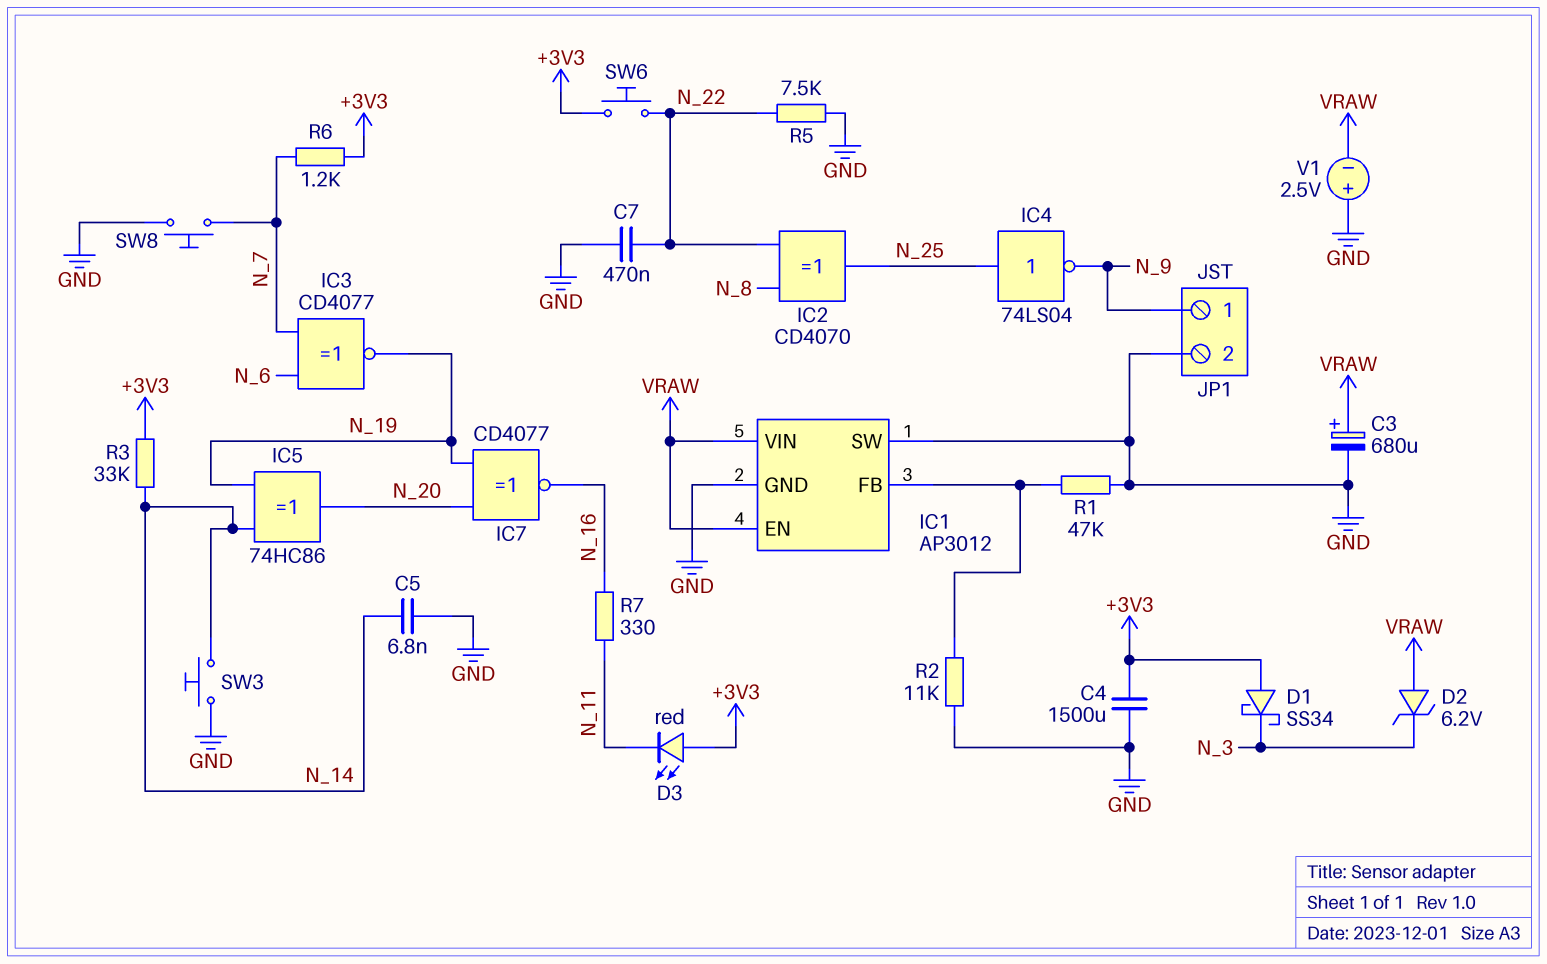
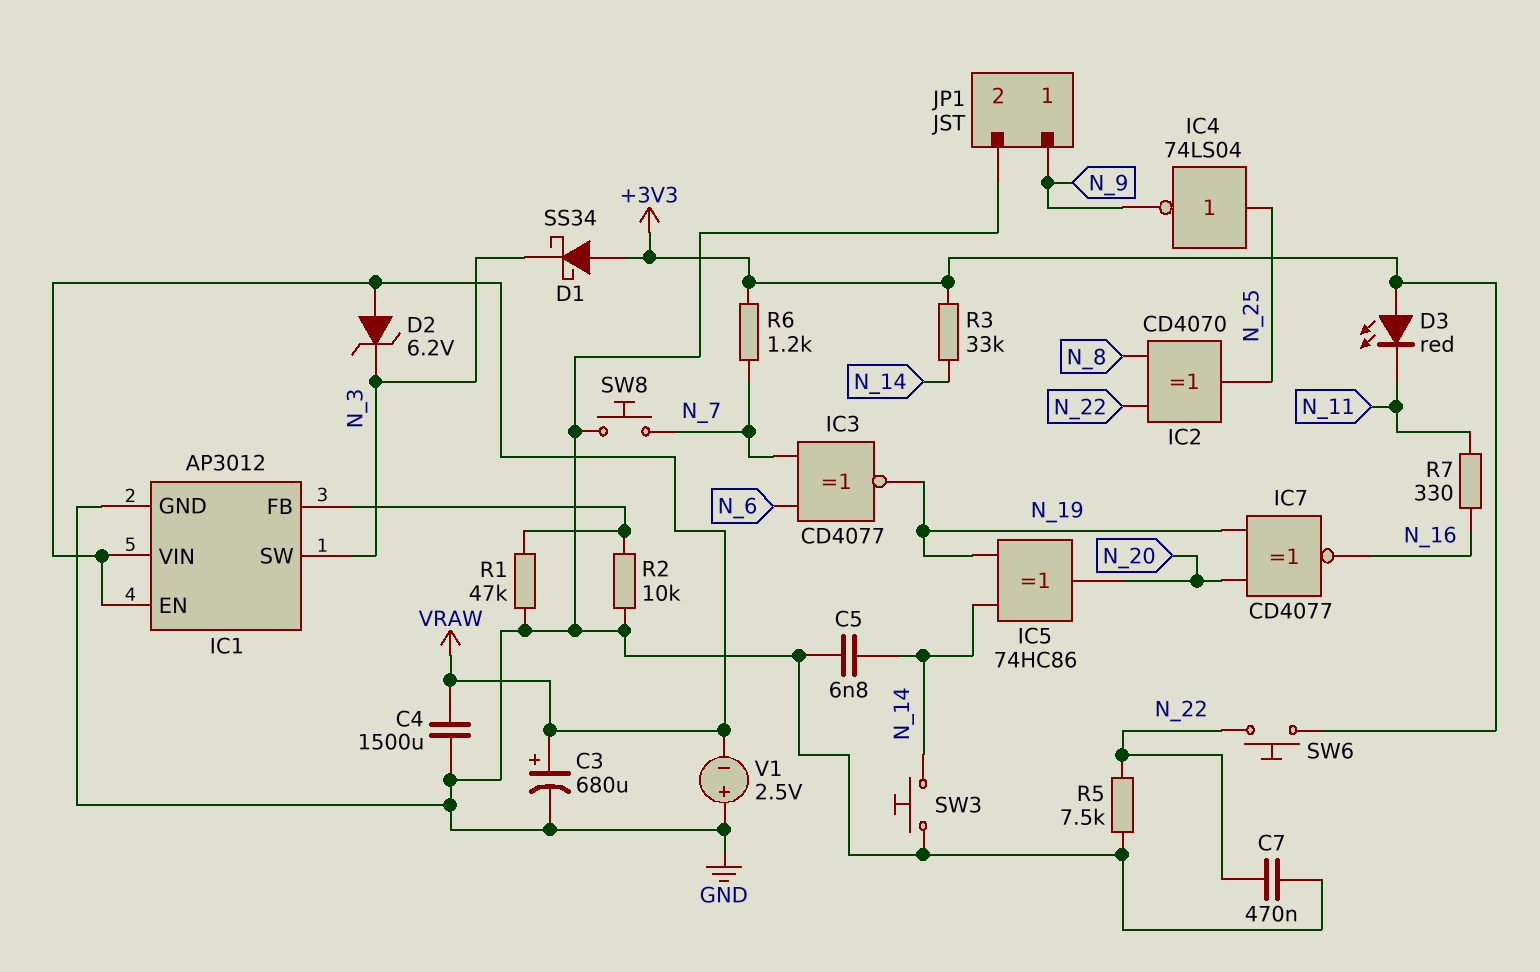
C4: 1500uF (+3V3, GND) -> 1500uF (GND, VRAW)
IC1 pin SW: GND -> N_3
R2: 11k (GND, IC1/FB) -> 10k (GND, IC1/FB)

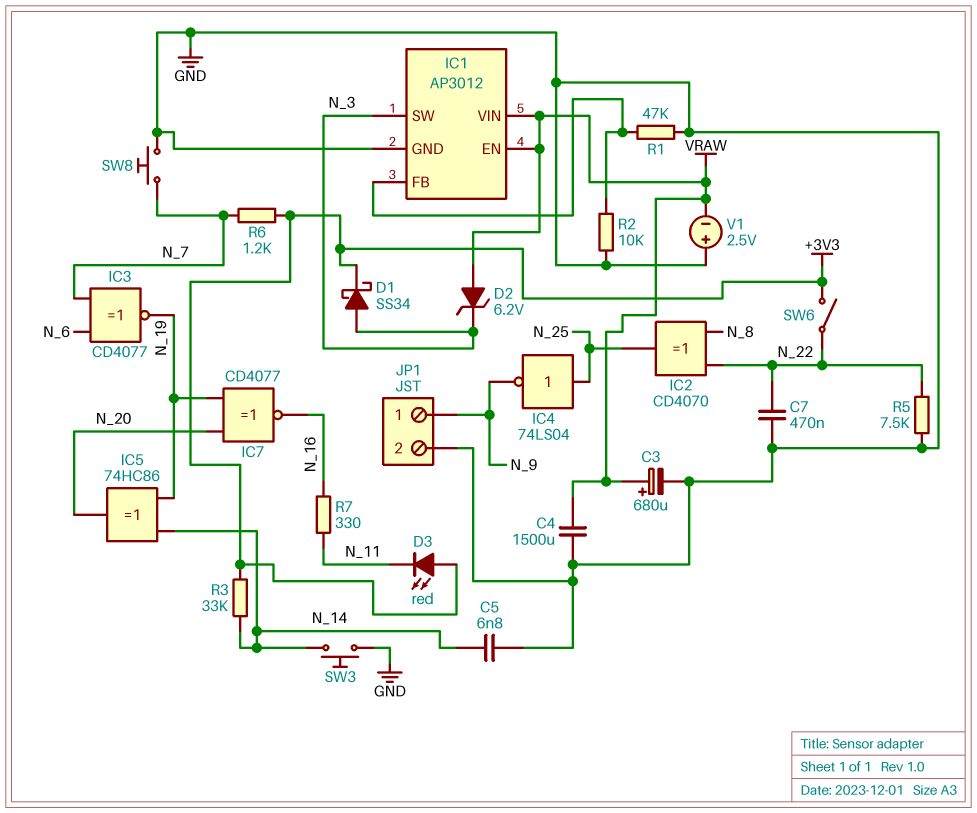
D1: schottky SS34 (A +3V3, K N_3) -> schottky SS34 (A N_3, K +3V3)
SW6: button (+3V3, N_22) -> switch (+3V3, N_22)

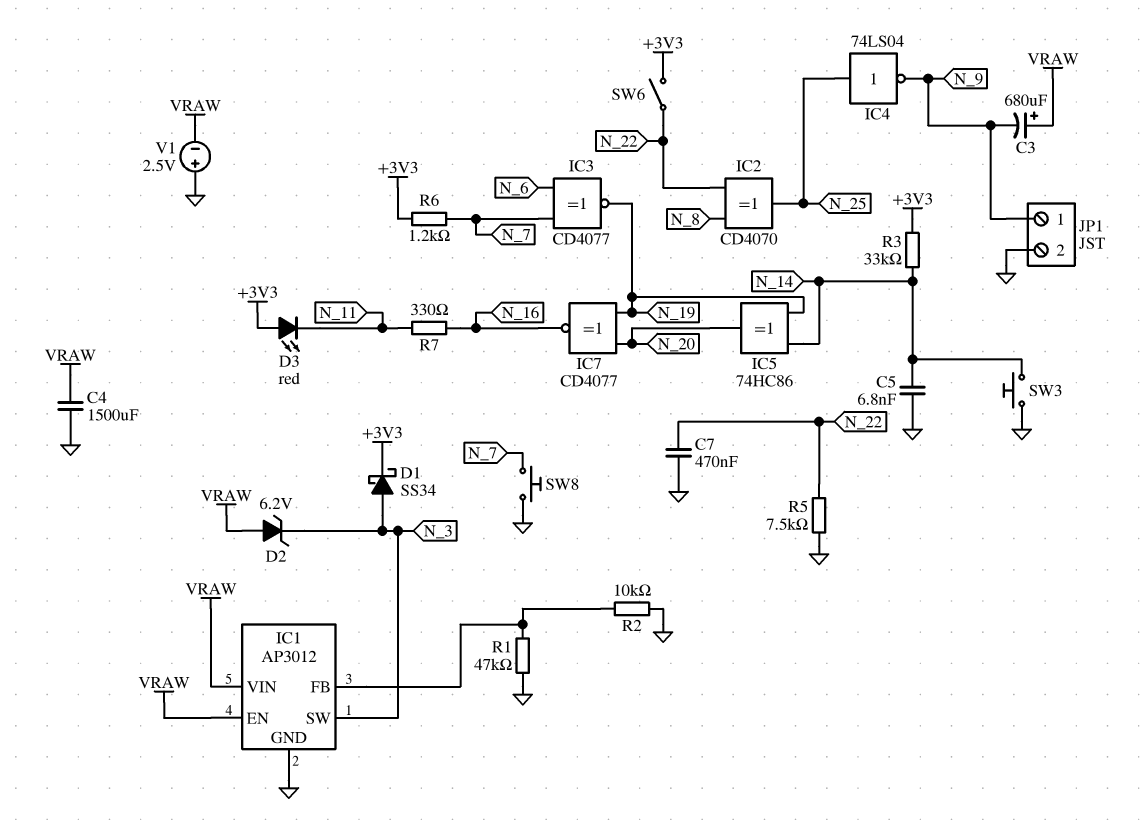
C3: 680uF (plus VRAW, minus GND) -> 680uF (plus VRAW, minus N_9)

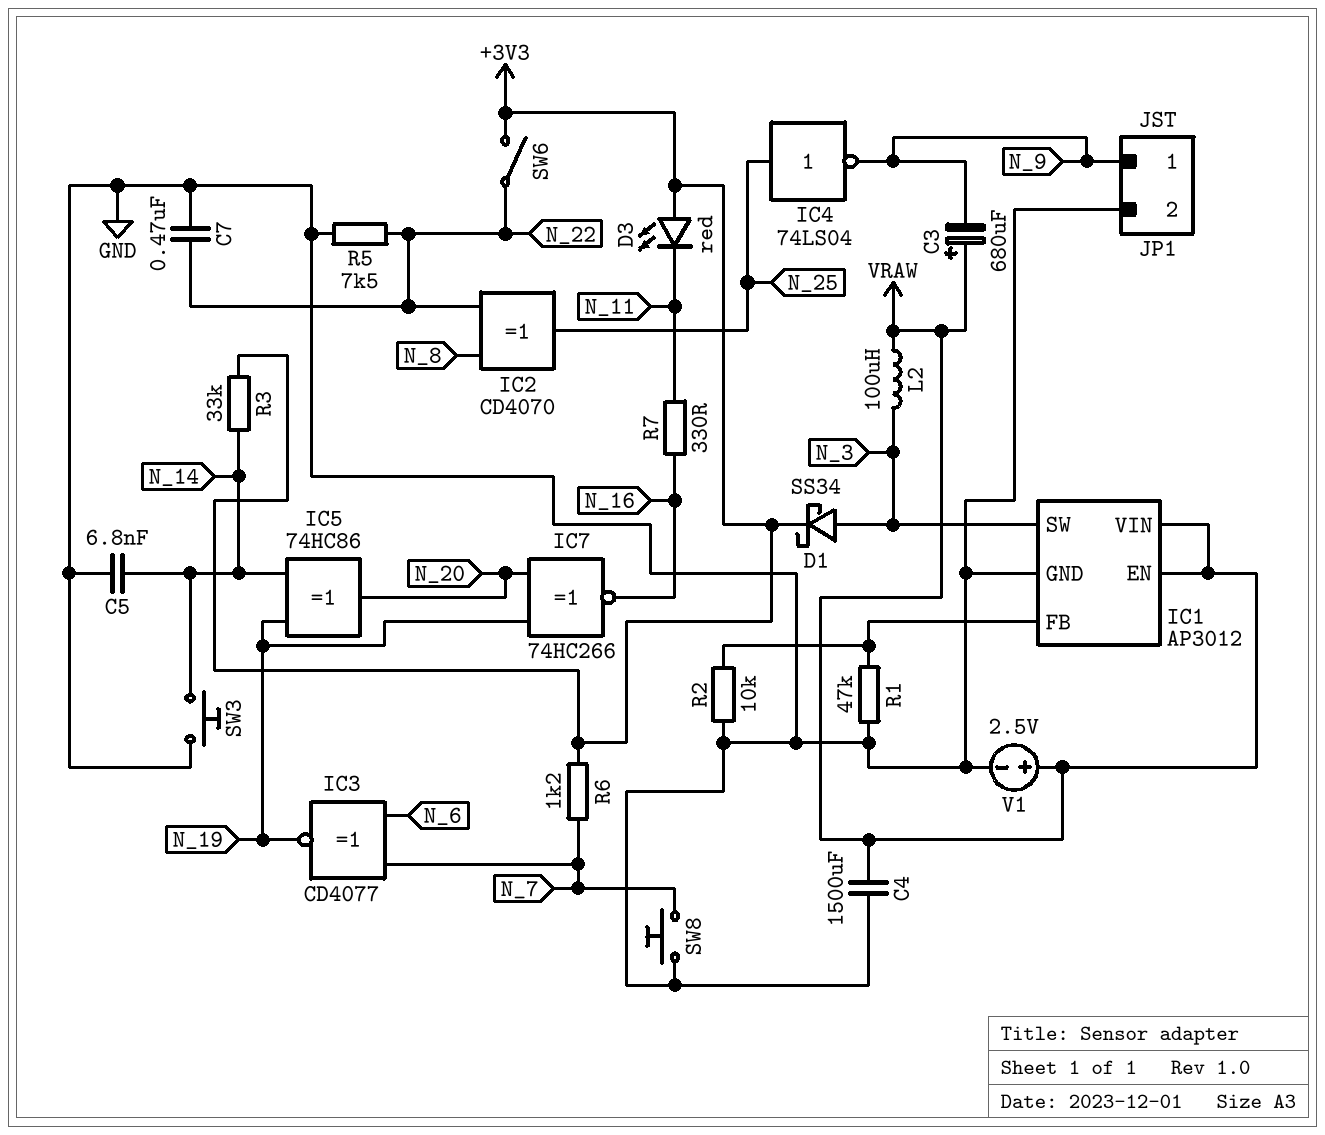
D2: zener 6.2V (A VRAW, K N_3) -> none
IC7: XNOR CD4077 (in N_19, in N_20, out N_16) -> XNOR 74HC266 (in N_19, in N_20, out N_16)
L2: none -> 100uH (N_3, VRAW)
V1: 2.5V (plus GND, minus VRAW) -> 2.5V (plus VRAW, minus GND)

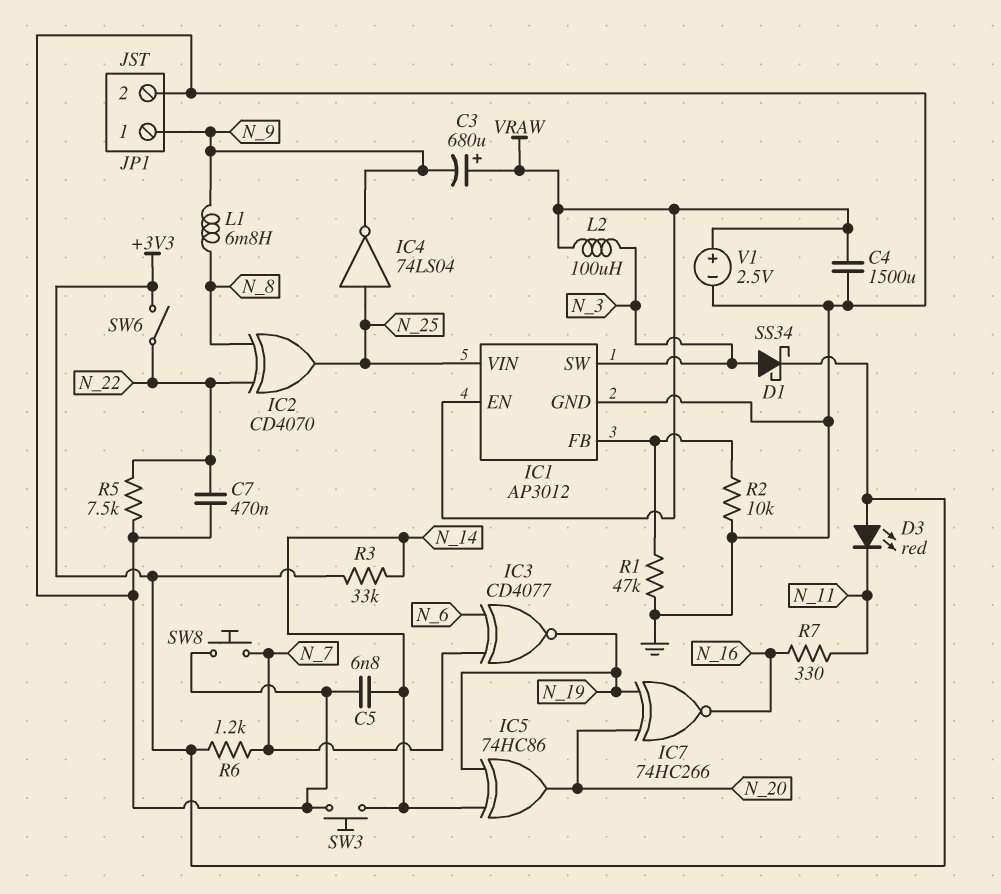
IC1 pin VIN: VRAW -> N_25
L1: none -> 6.8mH (N_8, N_9)

